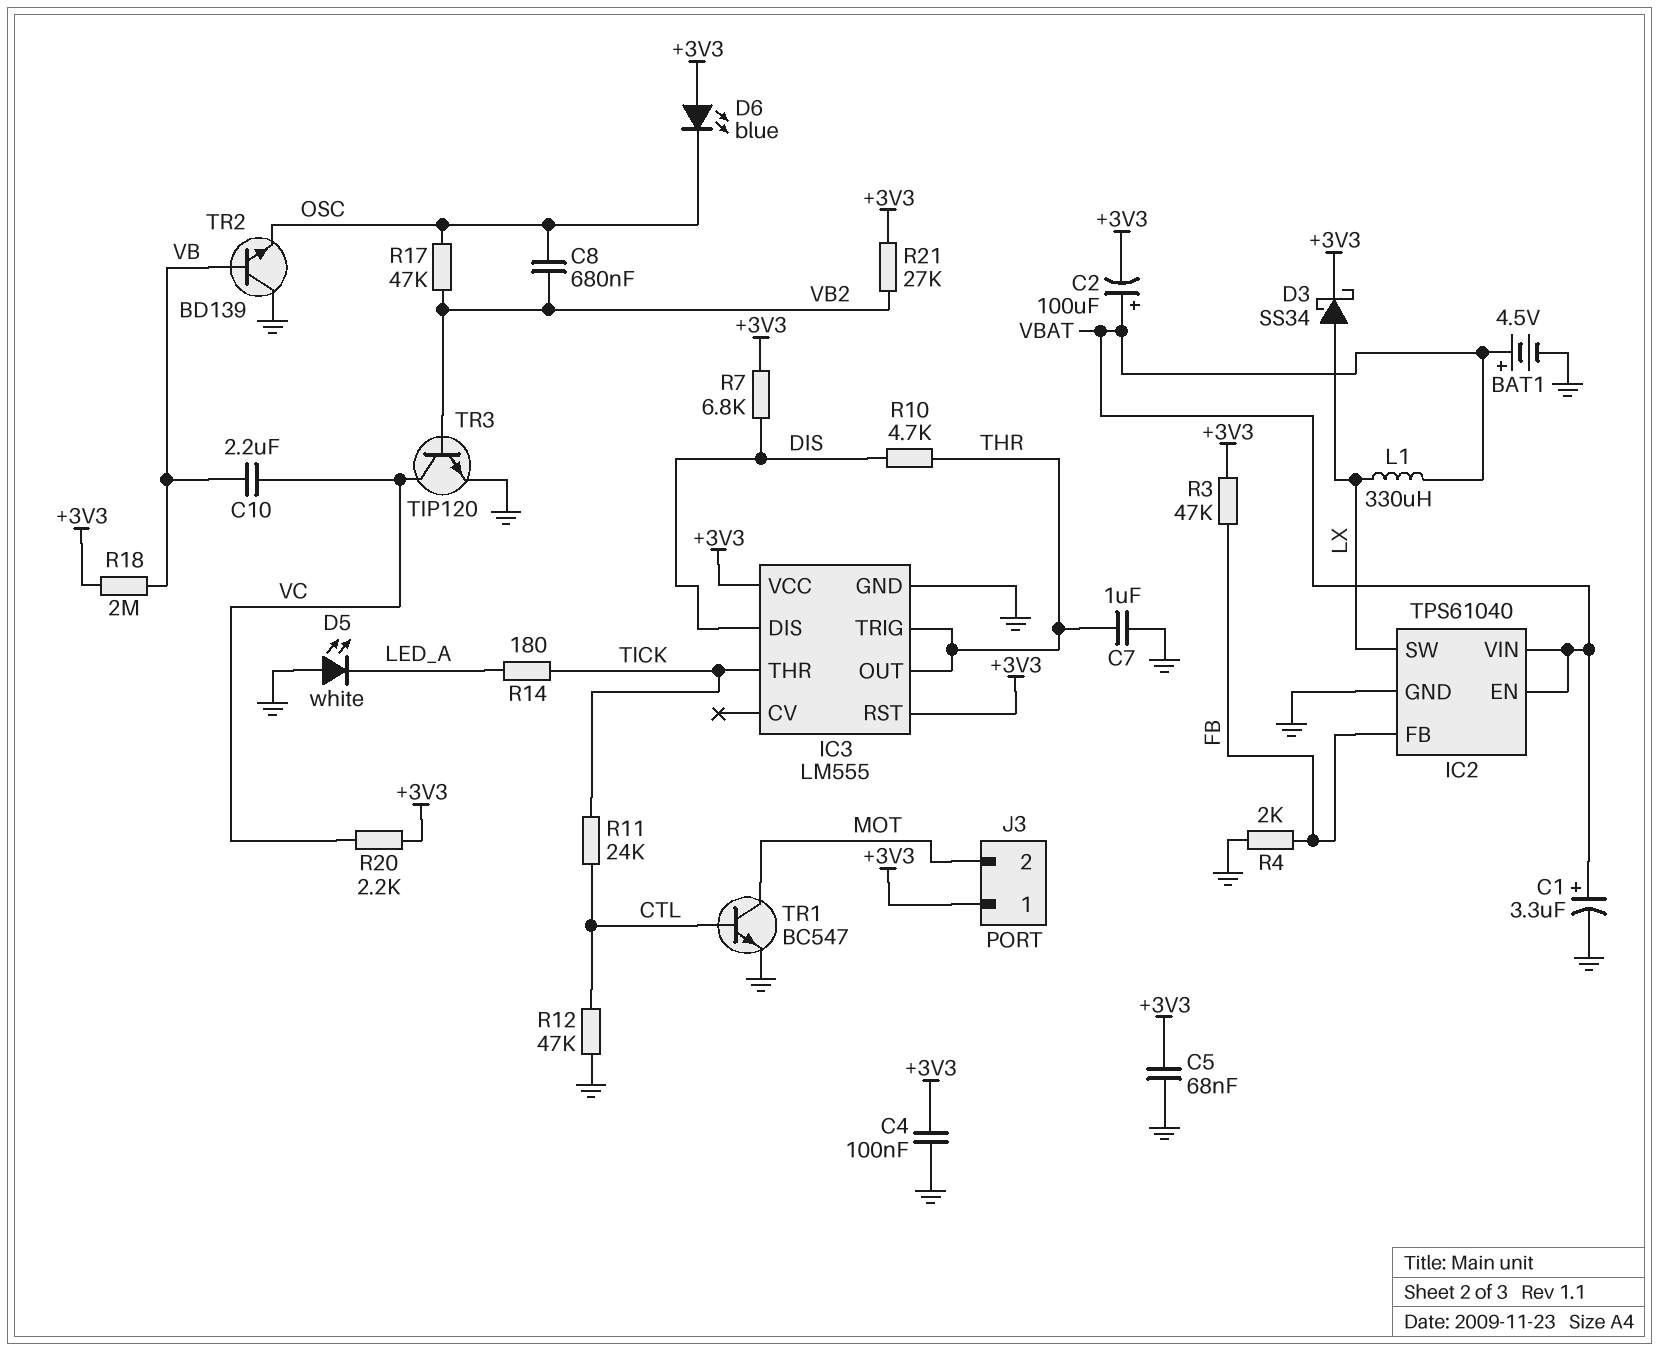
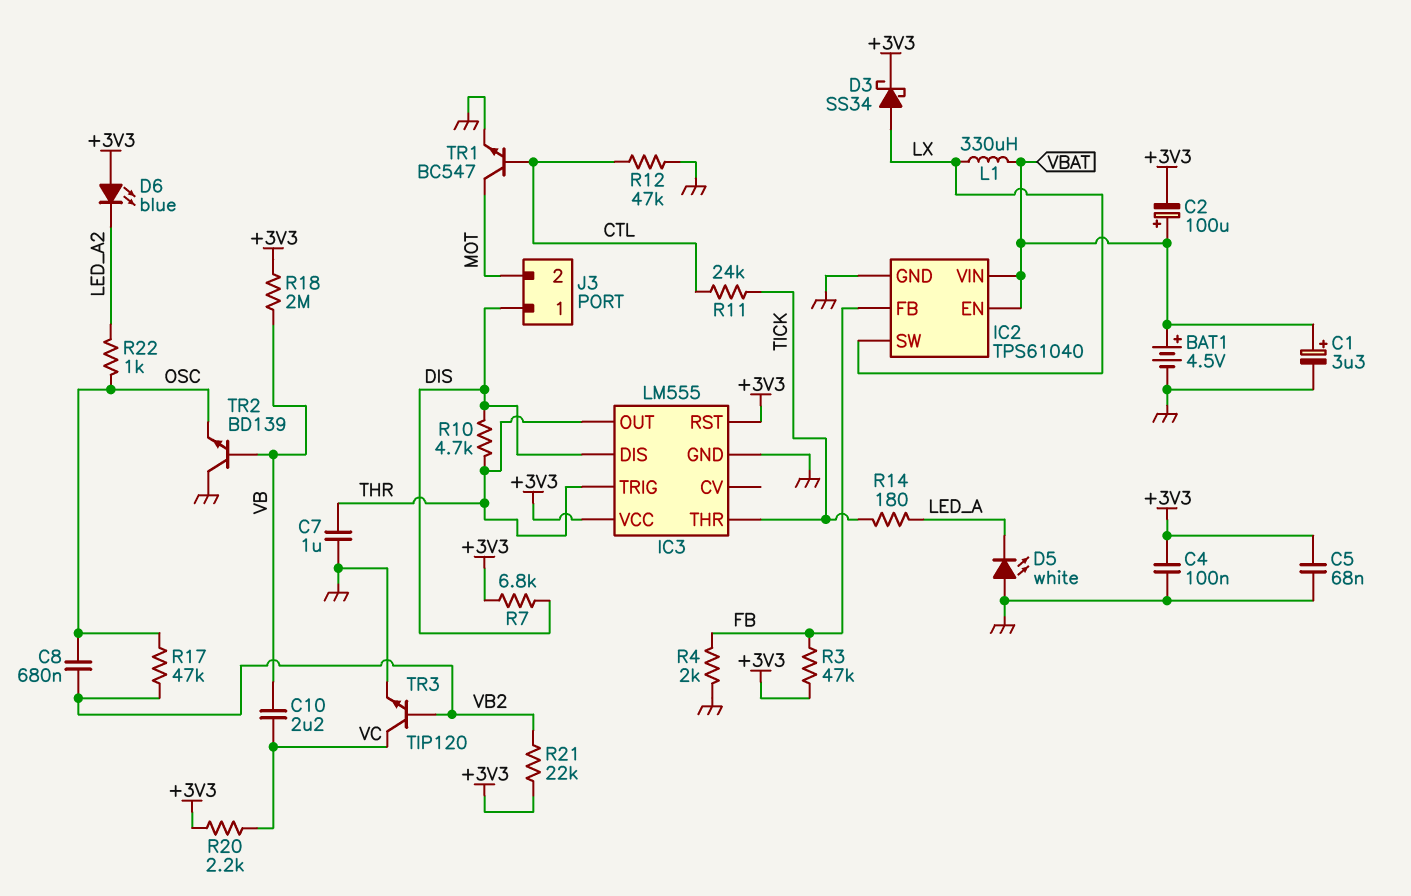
D6: LED blue (A +3V3, K OSC) -> LED blue (A +3V3, K LED_A2)
J3 pin 1: +3V3 -> DIS
R21: 27k (+3V3, VB2) -> 22k (+3V3, VB2)
R22: none -> 1k (LED_A2, OSC)

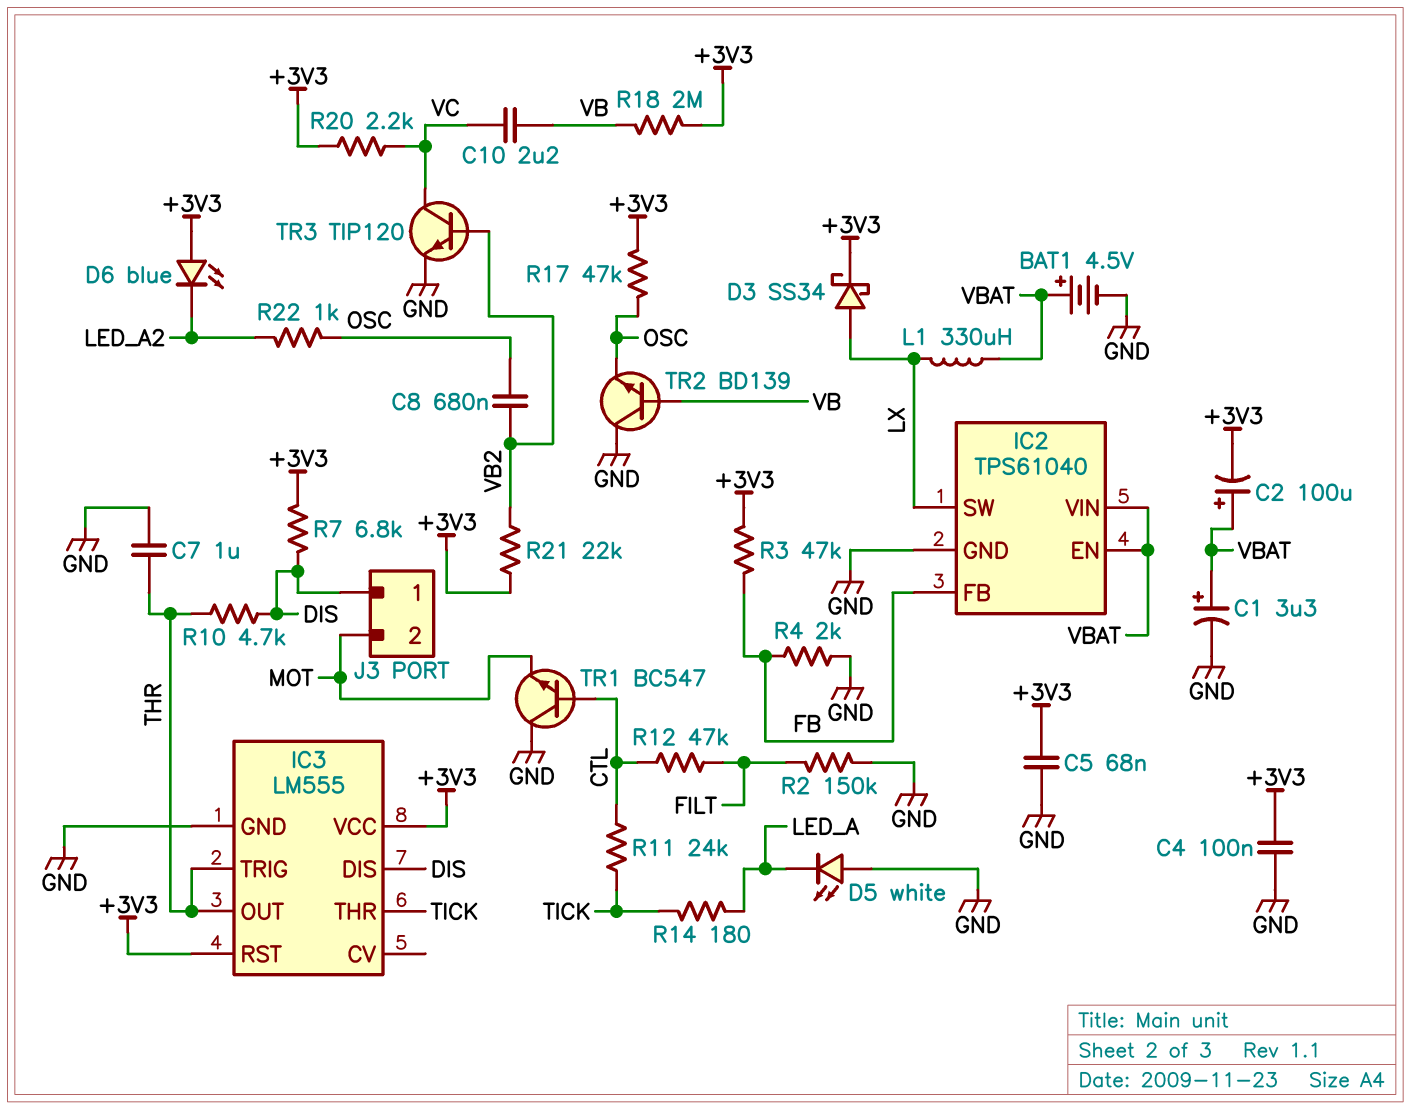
R2: none -> 150k (FILT, GND)
R12: 47k (CTL, GND) -> 47k (CTL, FILT)
R17: 47k (OSC, VB2) -> 47k (+3V3, OSC)
TR1: NPN BC547 (B CTL, C MOT, E GND) -> NPN BC547 (B CTL, C GND, E MOT)

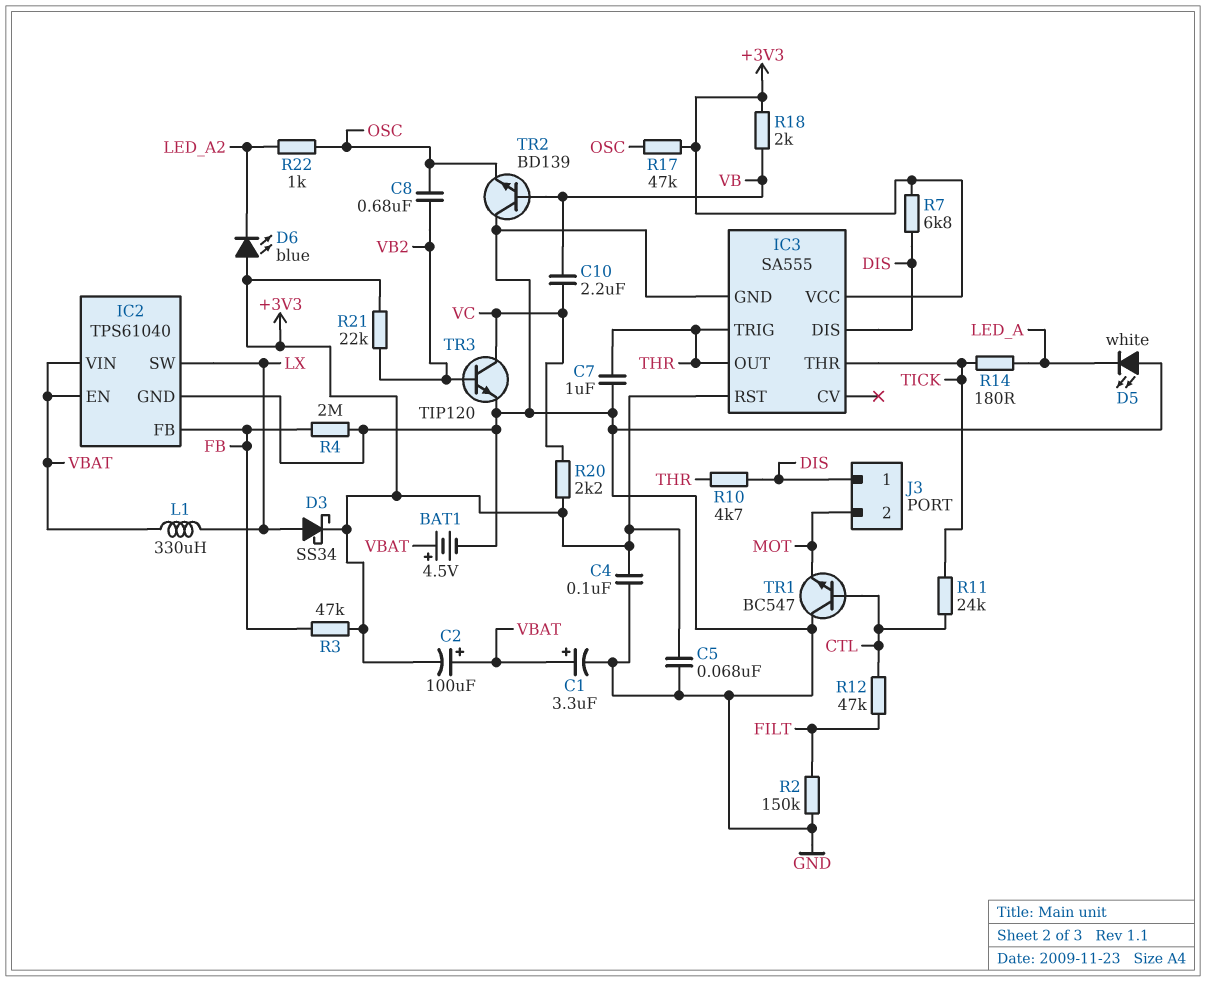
IC3: LM555 -> SA555
R4: 2k (FB, GND) -> 2M (FB, GND)
R18: 2M (+3V3, VB) -> 2k (+3V3, VB)

